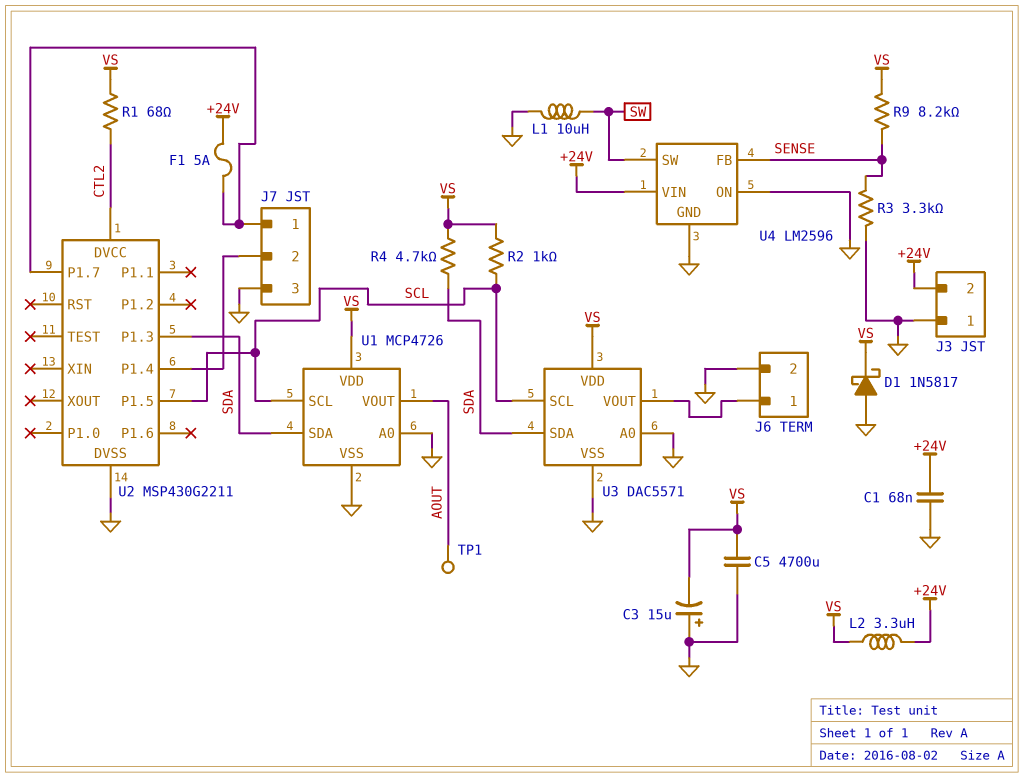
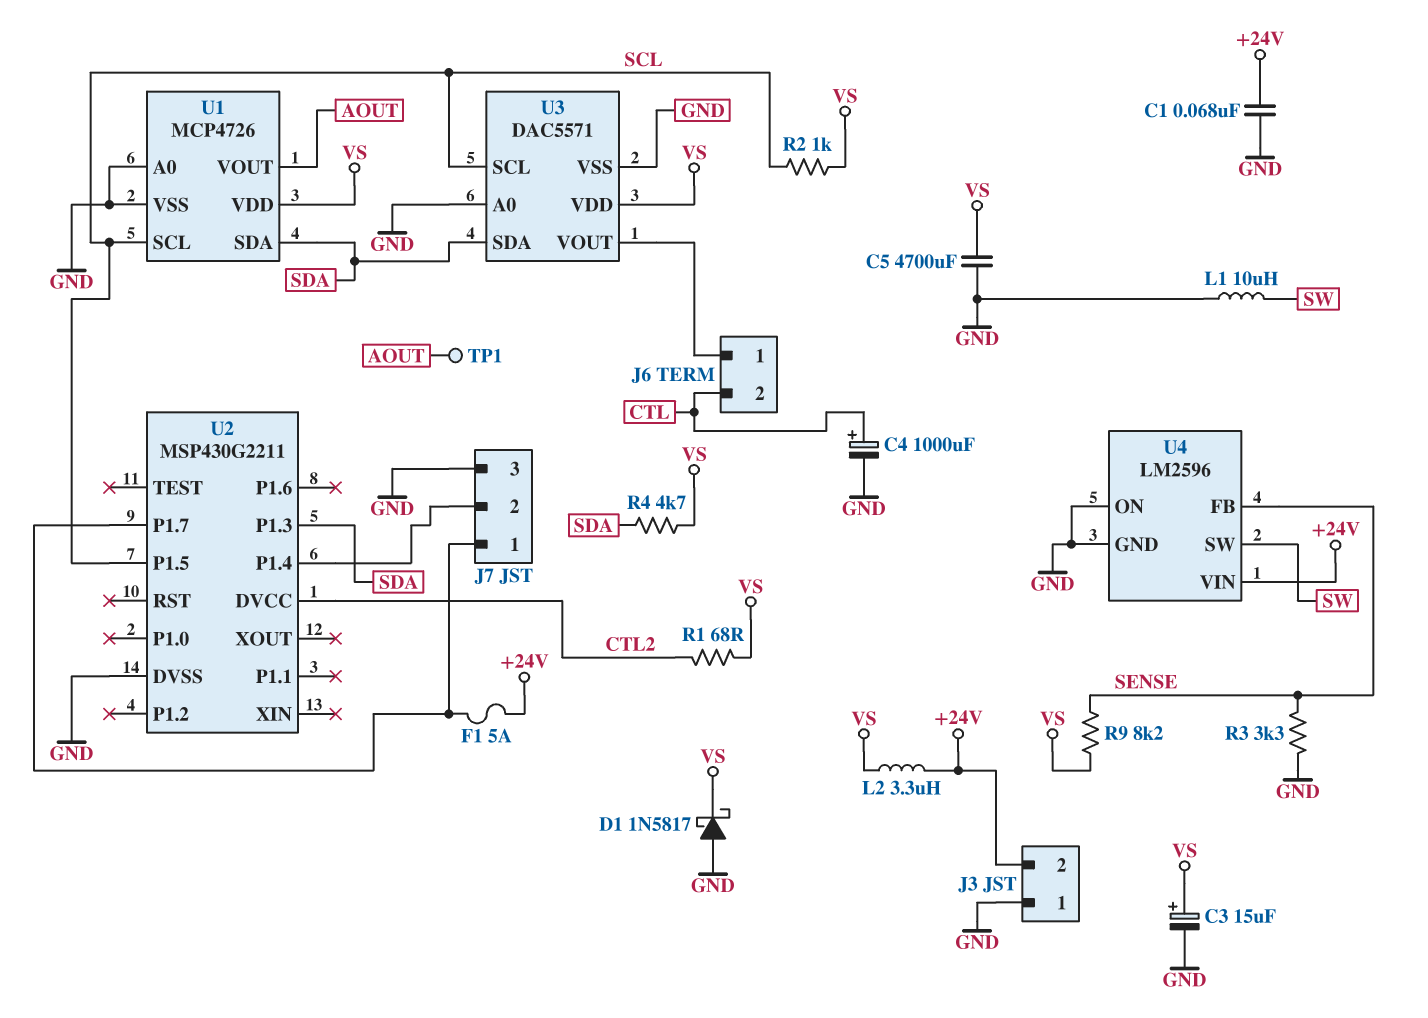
C3: 15uF (plus GND, minus VS) -> 15uF (plus VS, minus GND)
C4: none -> 1000uF (plus CTL, minus GND)
J6 pin 2: GND -> CTL

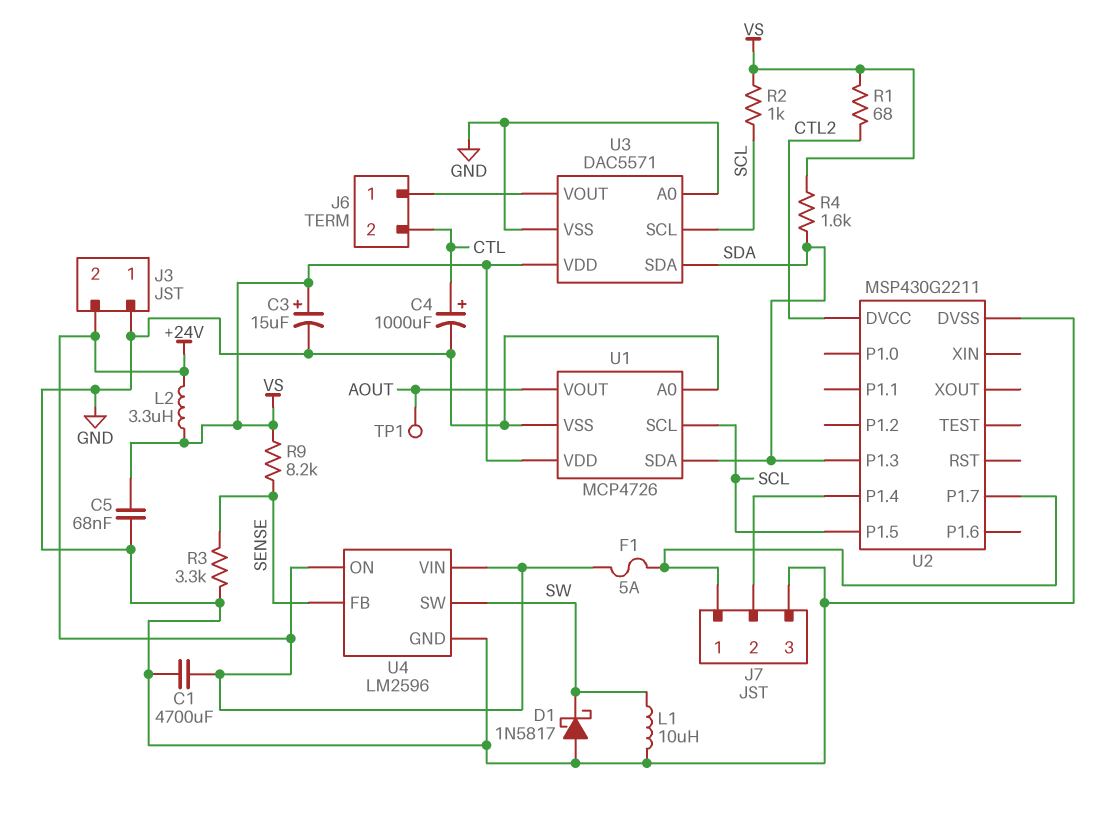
C1: 68nF (+24V, GND) -> 4700uF (+24V, GND)
C5: 4700uF (GND, VS) -> 68nF (GND, VS)
D1: schottky 1N5817 (A GND, K VS) -> schottky 1N5817 (A GND, K SW)
R4: 4.7k (SDA, VS) -> 1.6k (SDA, VS)
U4 pin ON: GND -> +24V

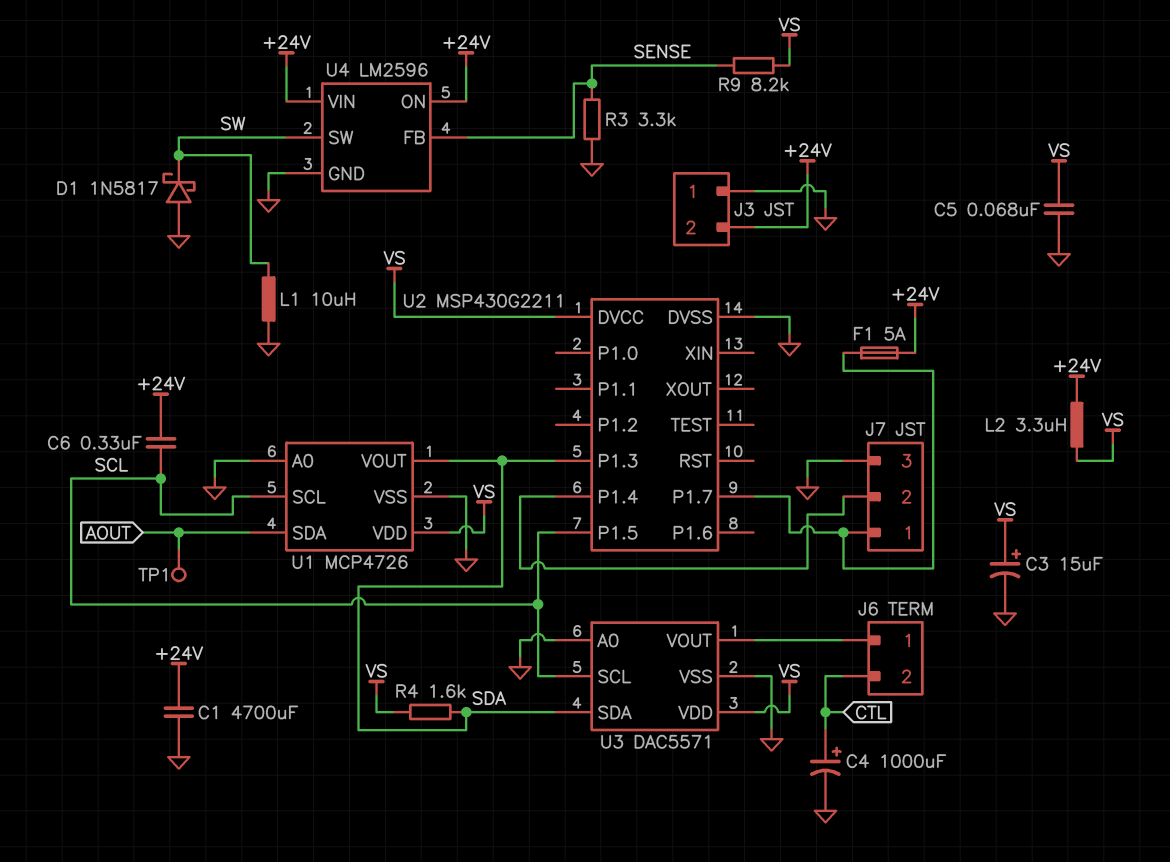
C6: none -> 330nF (+24V, SCL)
R1: 68 (CTL2, VS) -> none
R2: 1k (SCL, VS) -> none
U1 pin SDA: SDA -> AOUT
U1 pin VOUT: AOUT -> SDA
U2 pin DVCC: CTL2 -> VS

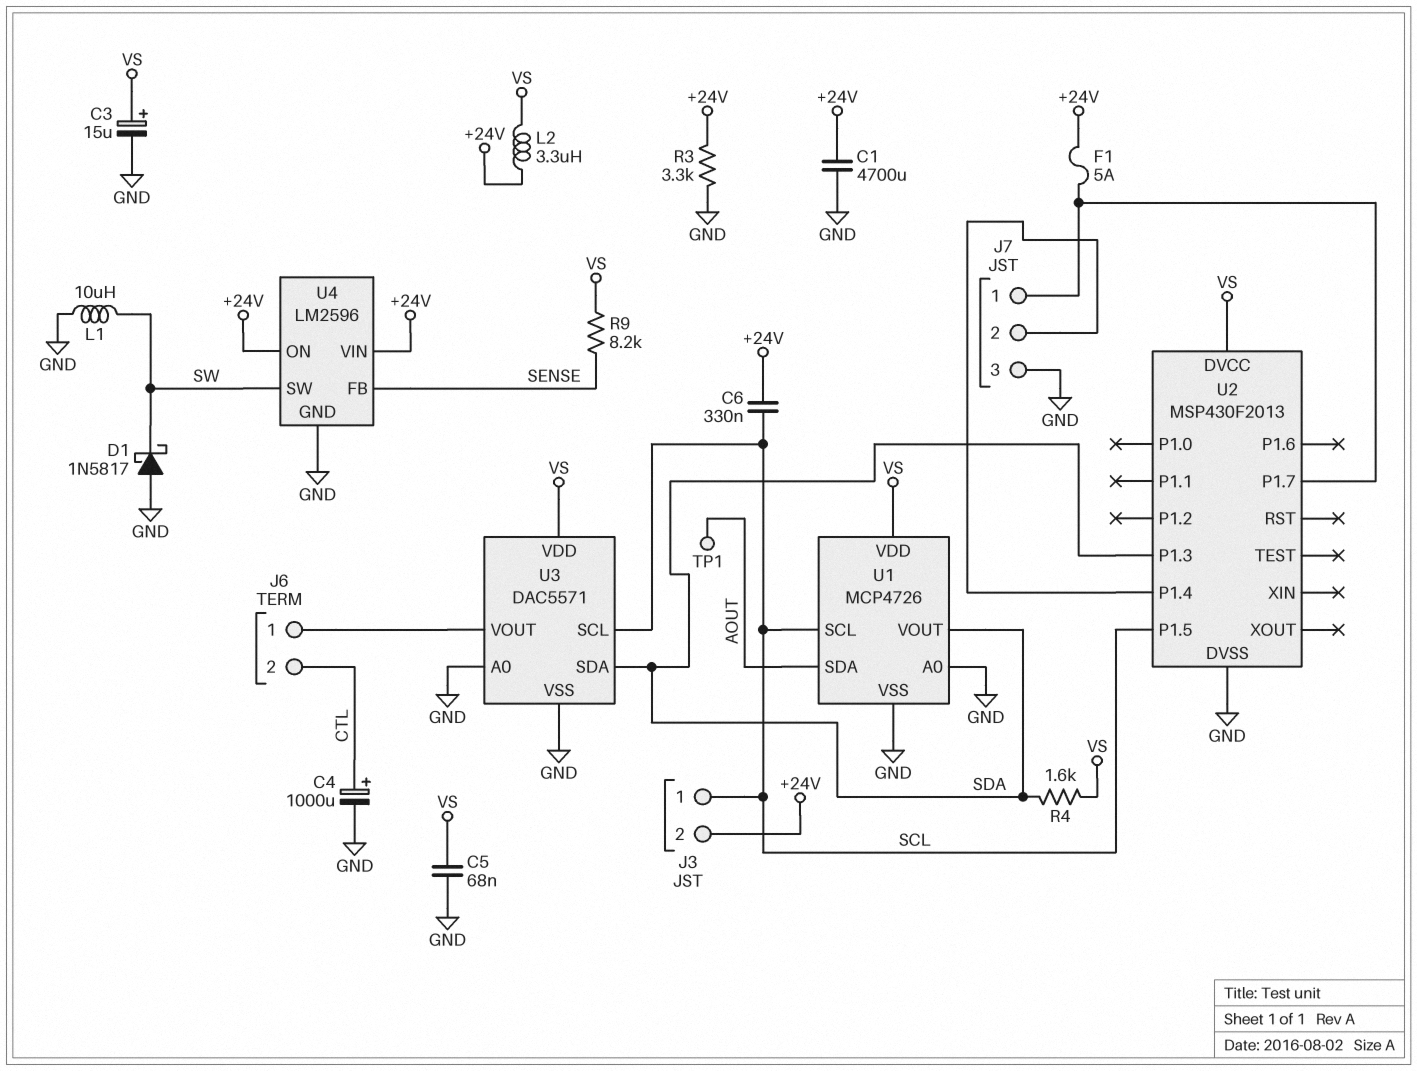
J3 pin 1: GND -> SCL
R3: 3.3k (GND, SENSE) -> 3.3k (+24V, GND)
U2: MSP430G2211 -> MSP430F2013

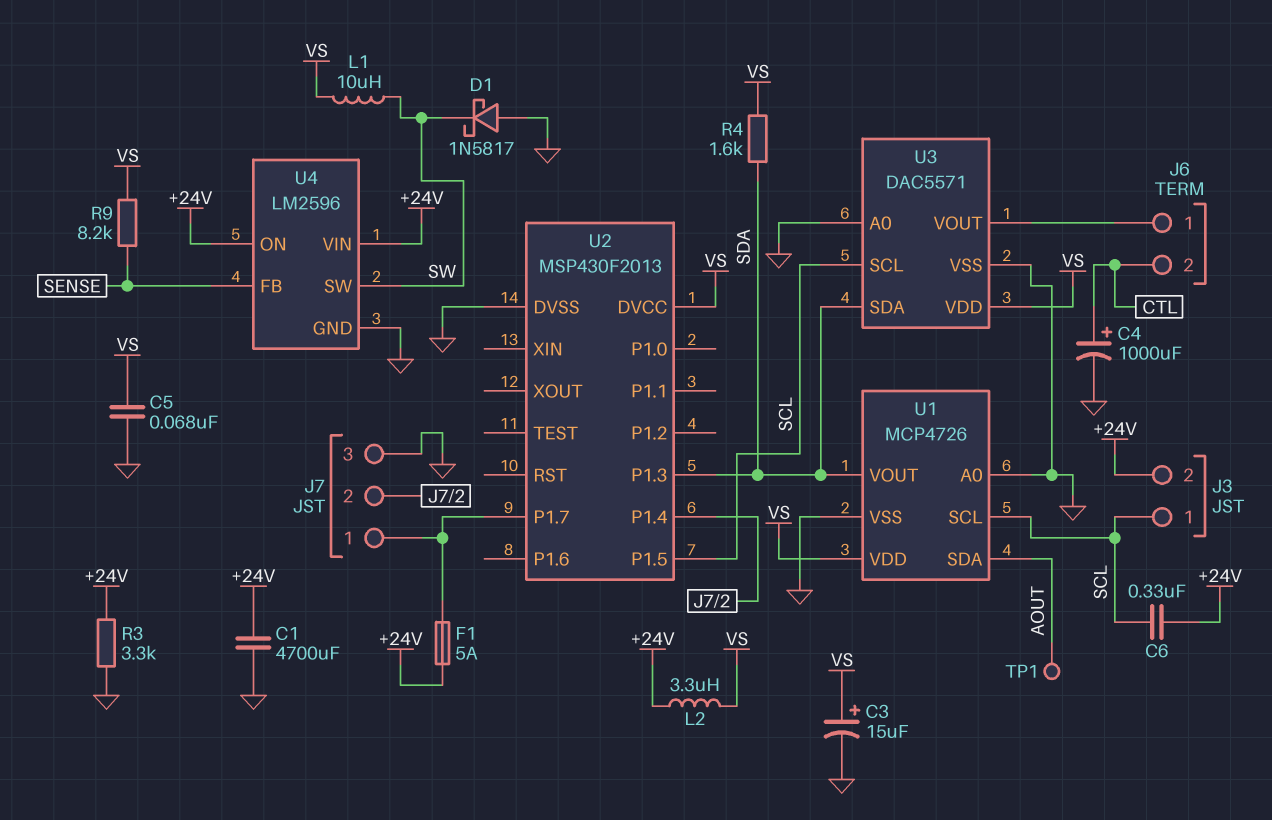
L1: 10uH (GND, SW) -> 10uH (SW, VS)

